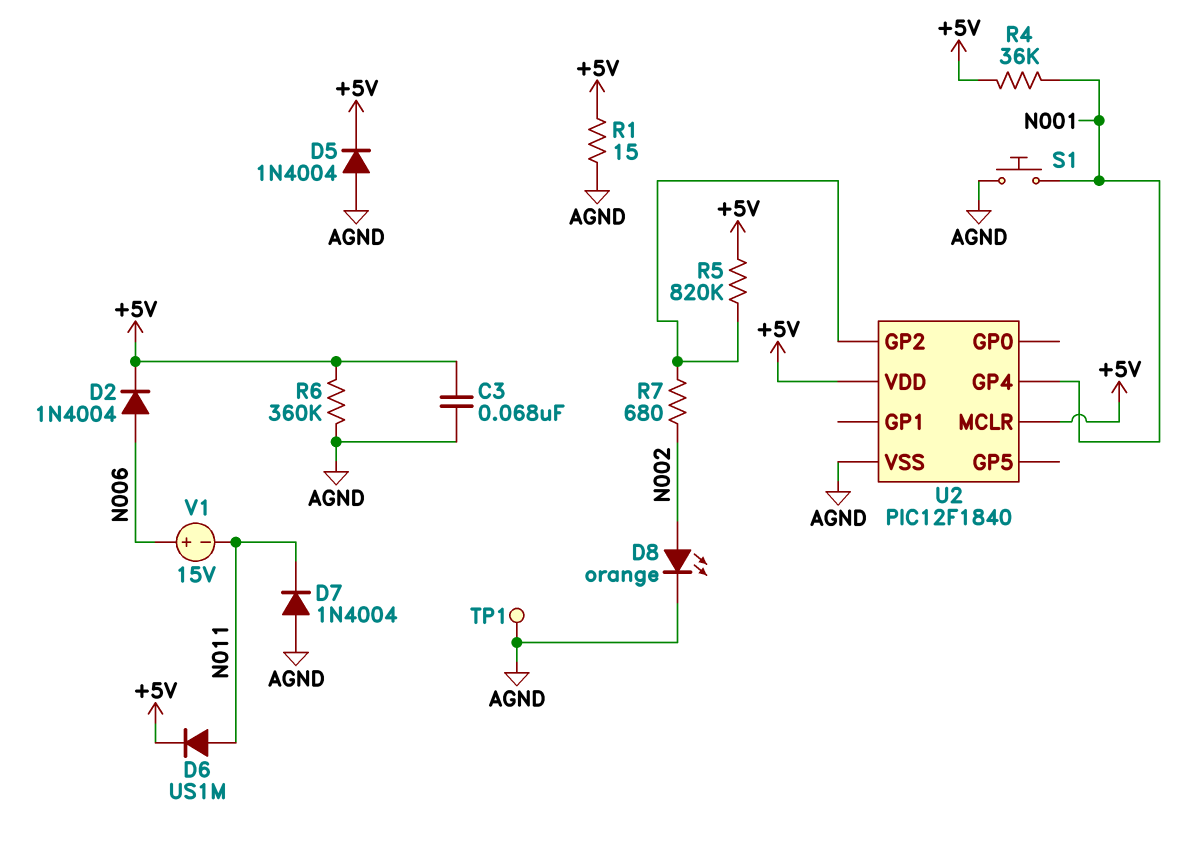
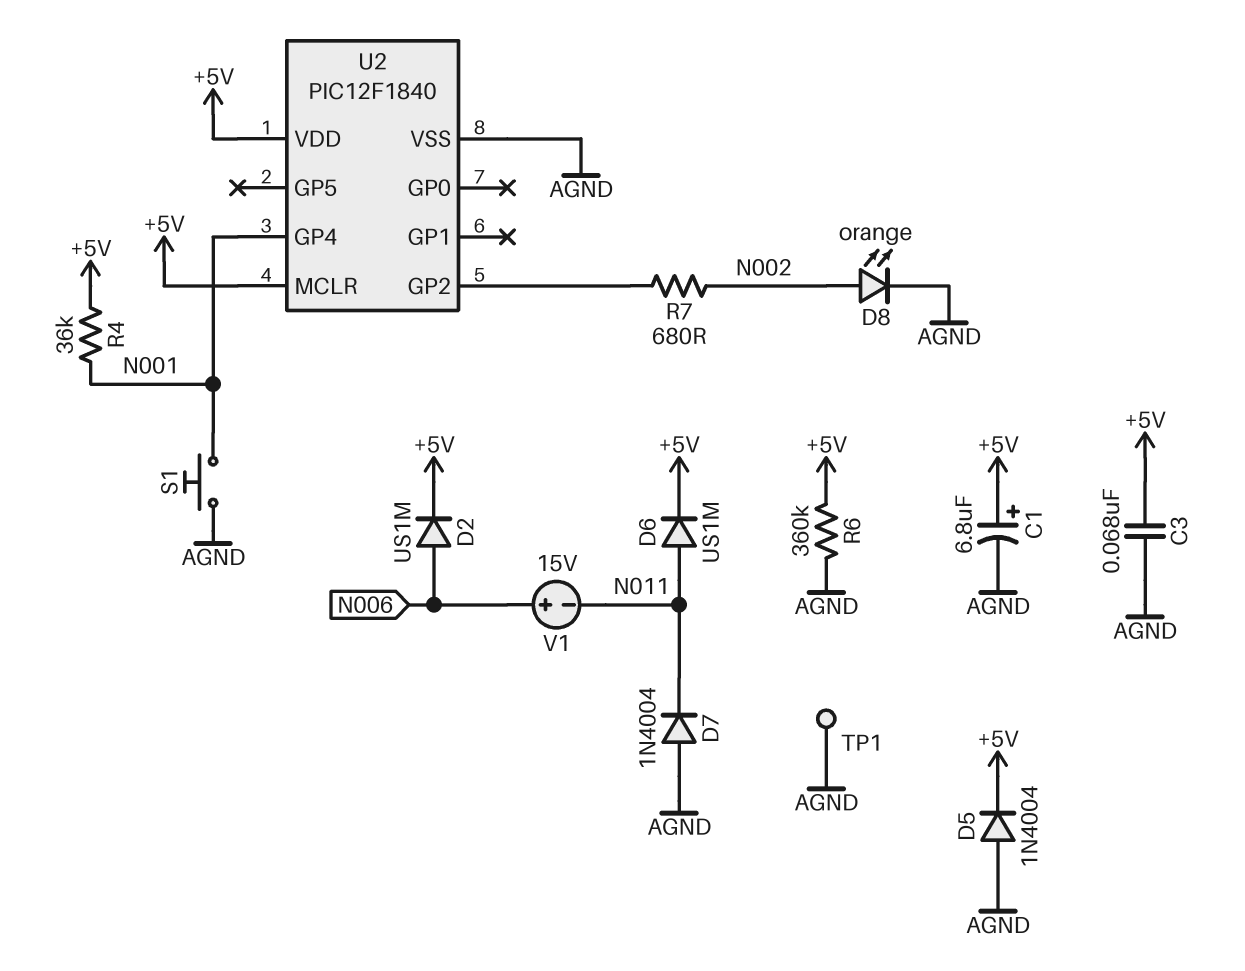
C1: none -> 6.8uF (plus +5V, minus AGND)
D2: diode 1N4004 (A N006, K +5V) -> diode US1M (A N006, K +5V)
R1: 15 (+5V, AGND) -> none
R5: 820k (+5V, U2/GP2) -> none

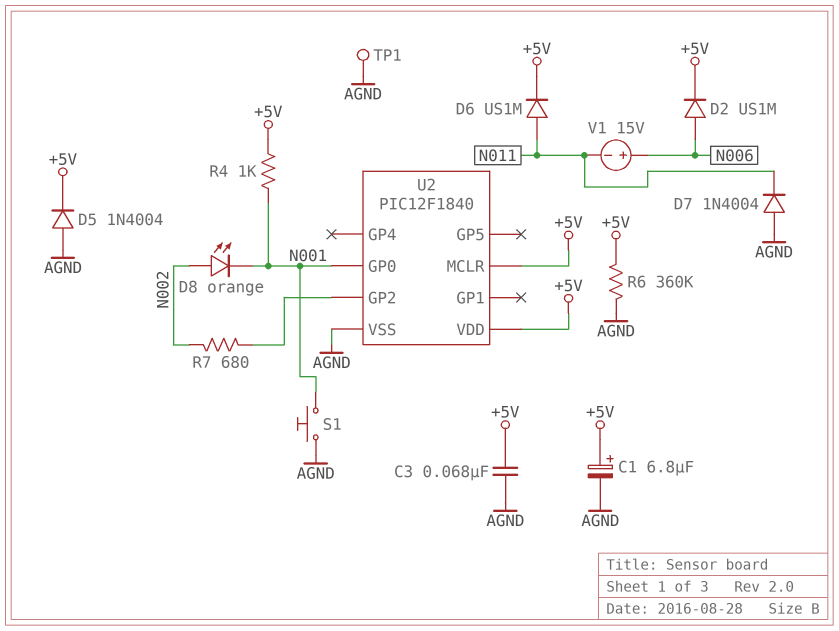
D8: LED orange (A N002, K AGND) -> LED orange (A N002, K N001)
R4: 36k (+5V, N001) -> 1k (+5V, N001)
U2 pin GP0: none -> N001
U2 pin GP4: N001 -> none

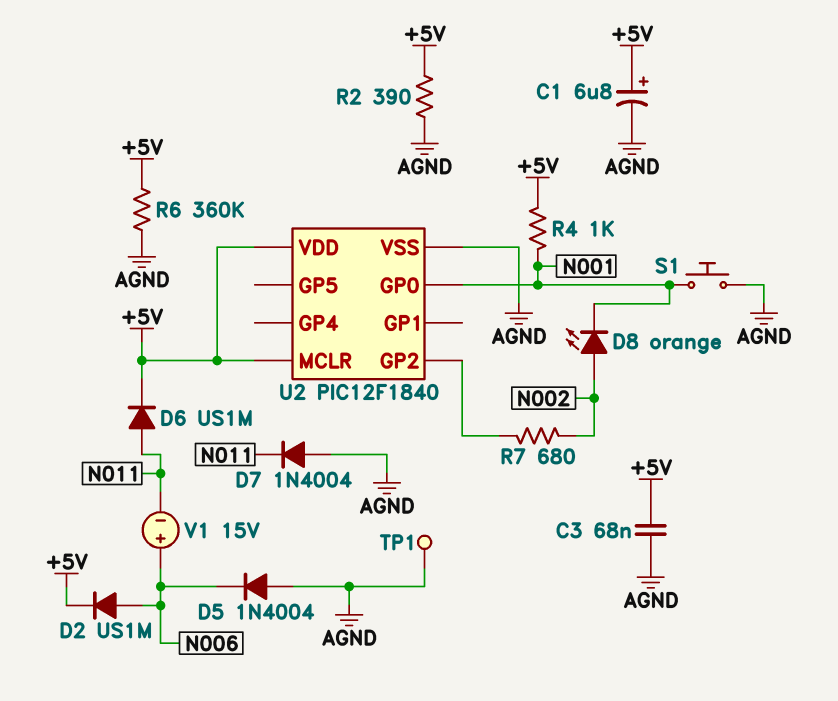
D5: diode 1N4004 (A AGND, K +5V) -> diode 1N4004 (A AGND, K N006)
R2: none -> 390 (+5V, AGND)

